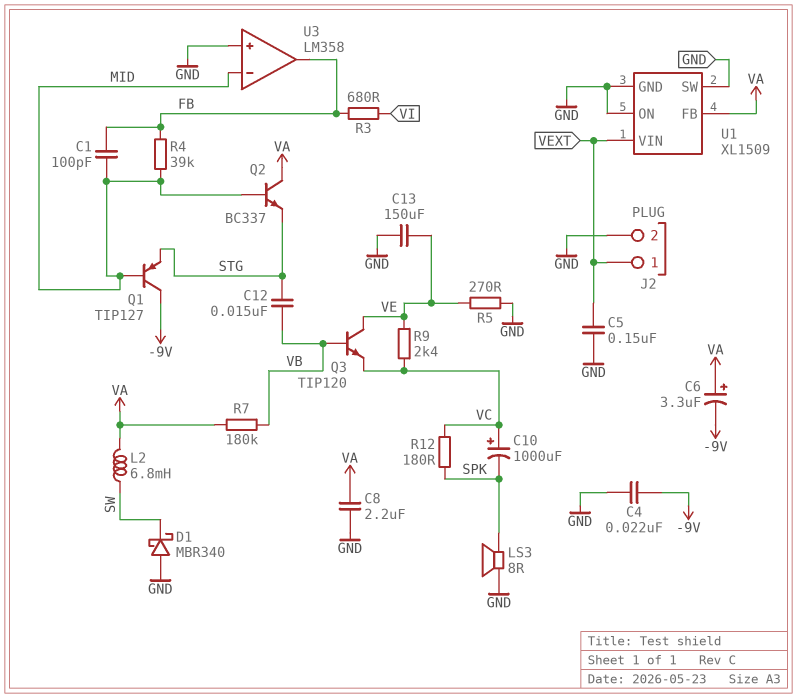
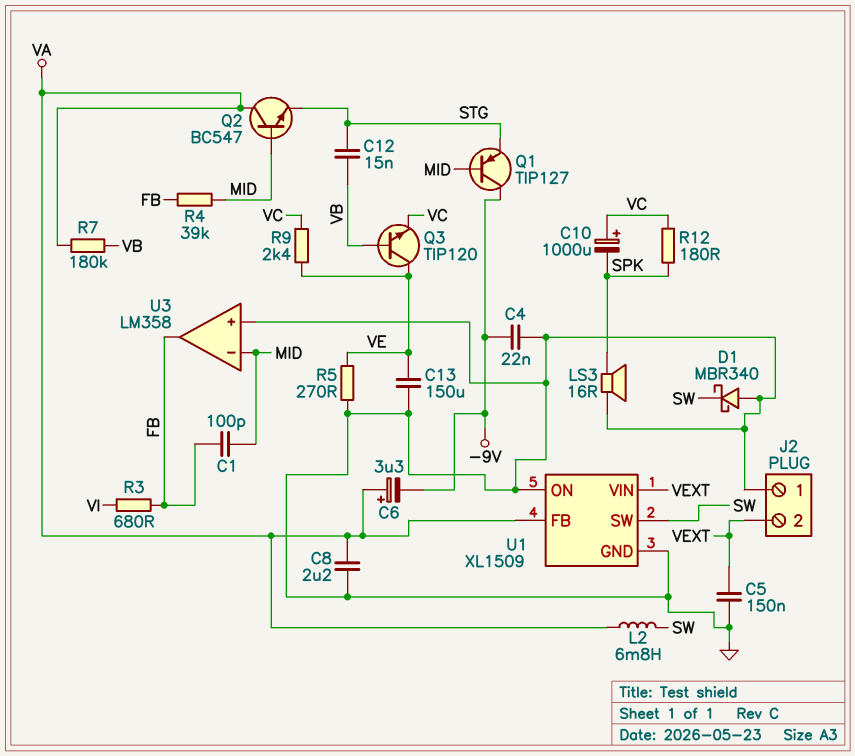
J2 pin 1: VEXT -> GND
J2 pin 2: GND -> VEXT
LS3: speaker 8R (GND, SPK) -> speaker 16R (GND, SPK)
Q2: NPN BC337 (B MID, C VA, E STG) -> NPN BC547 (B MID, C VA, E STG)
U1 pin SW: GND -> SW

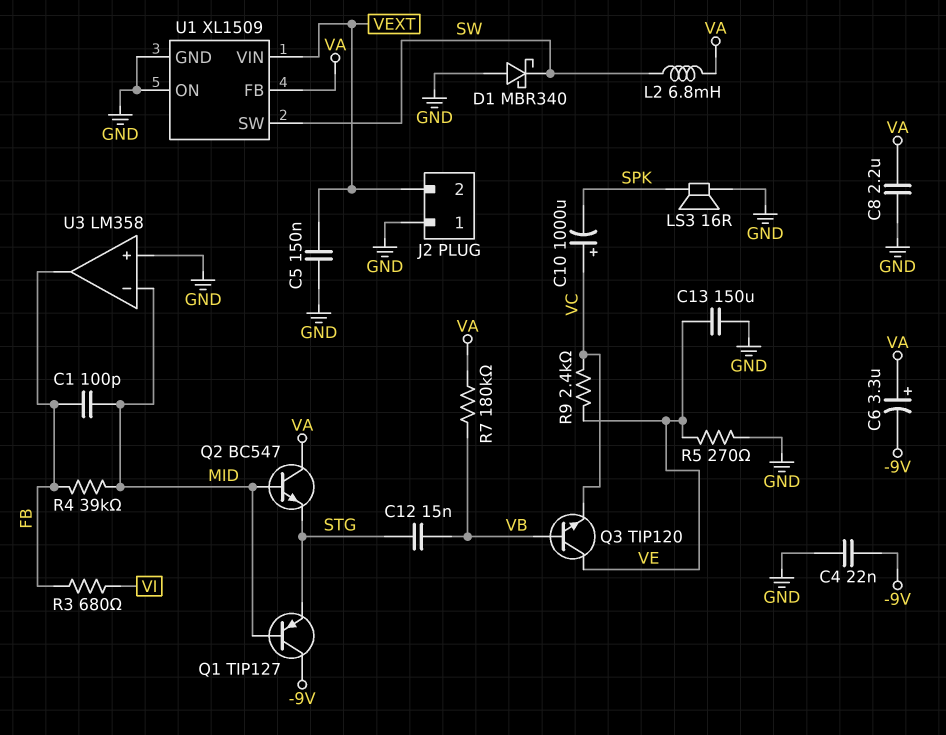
R12: 180 (SPK, VC) -> none

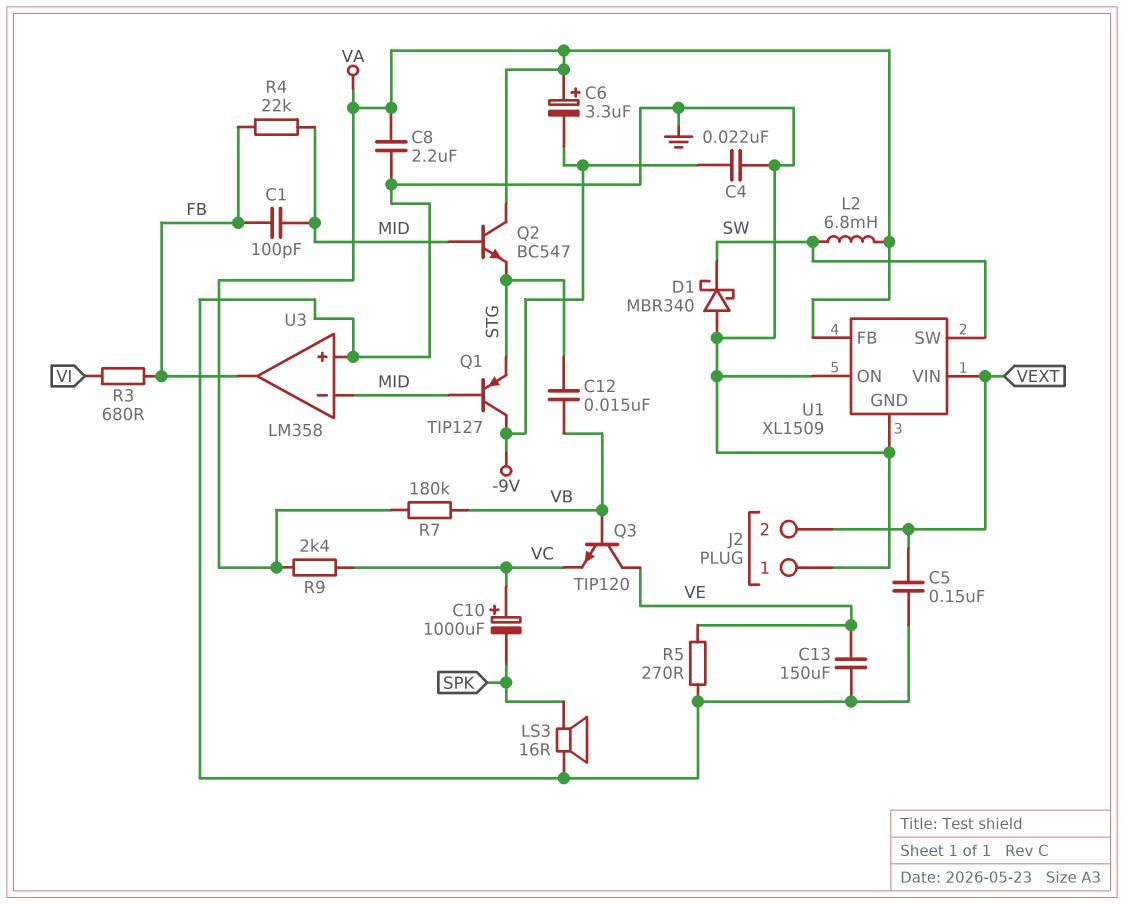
R4: 39k (FB, MID) -> 22k (FB, MID)
R9: 2.4k (VC, VE) -> 2.4k (VA, VC)

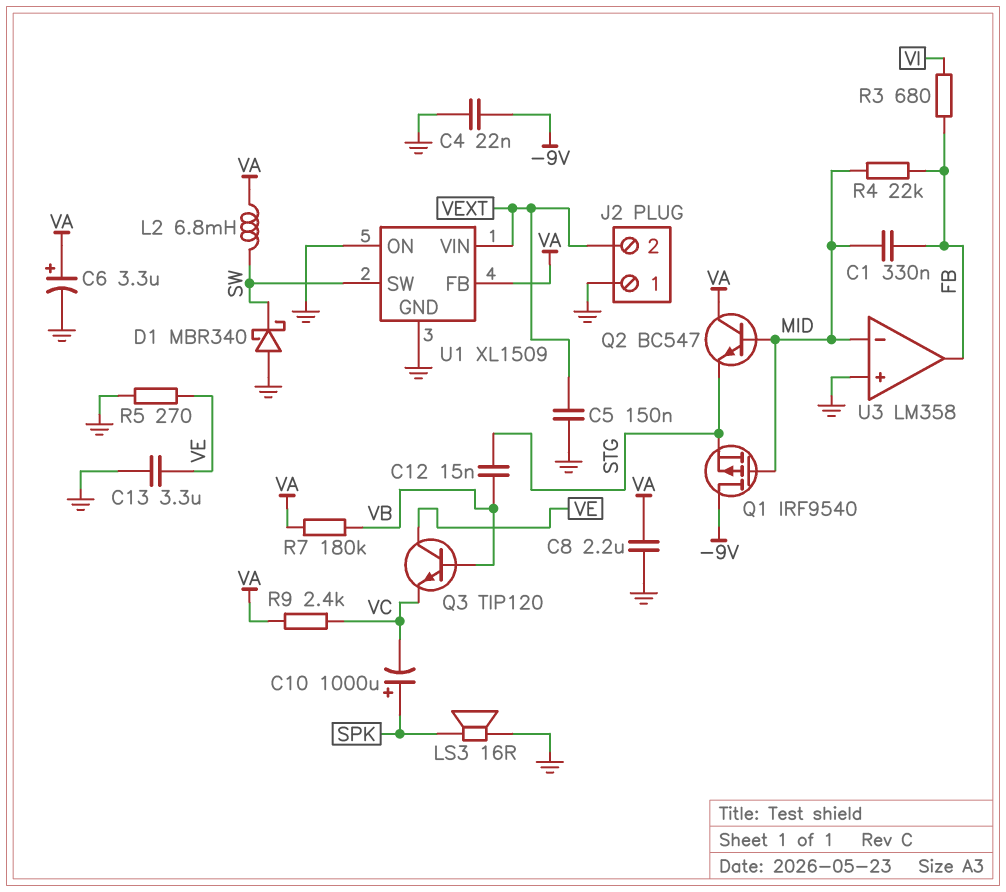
C1: 100pF (FB, MID) -> 330nF (FB, MID)
C6: 3.3uF (plus VA, minus -9V) -> 3.3uF (plus VA, minus GND)
C10: 1000uF (plus VC, minus SPK) -> 1000uF (plus SPK, minus VC)
C13: 150uF (GND, VE) -> 3.3uF (GND, VE)
Q1: PNP TIP127 (B MID, C -9V, E STG) -> PMOS IRF9540 (G MID, D -9V, S STG)

